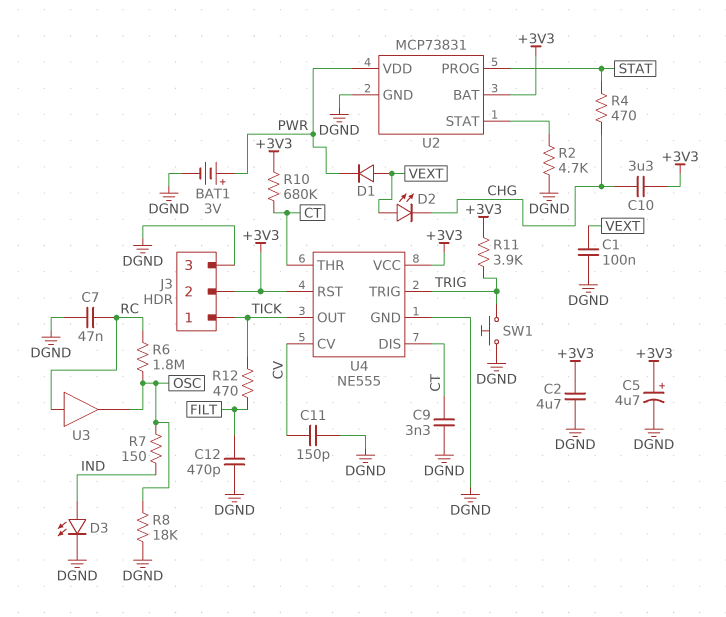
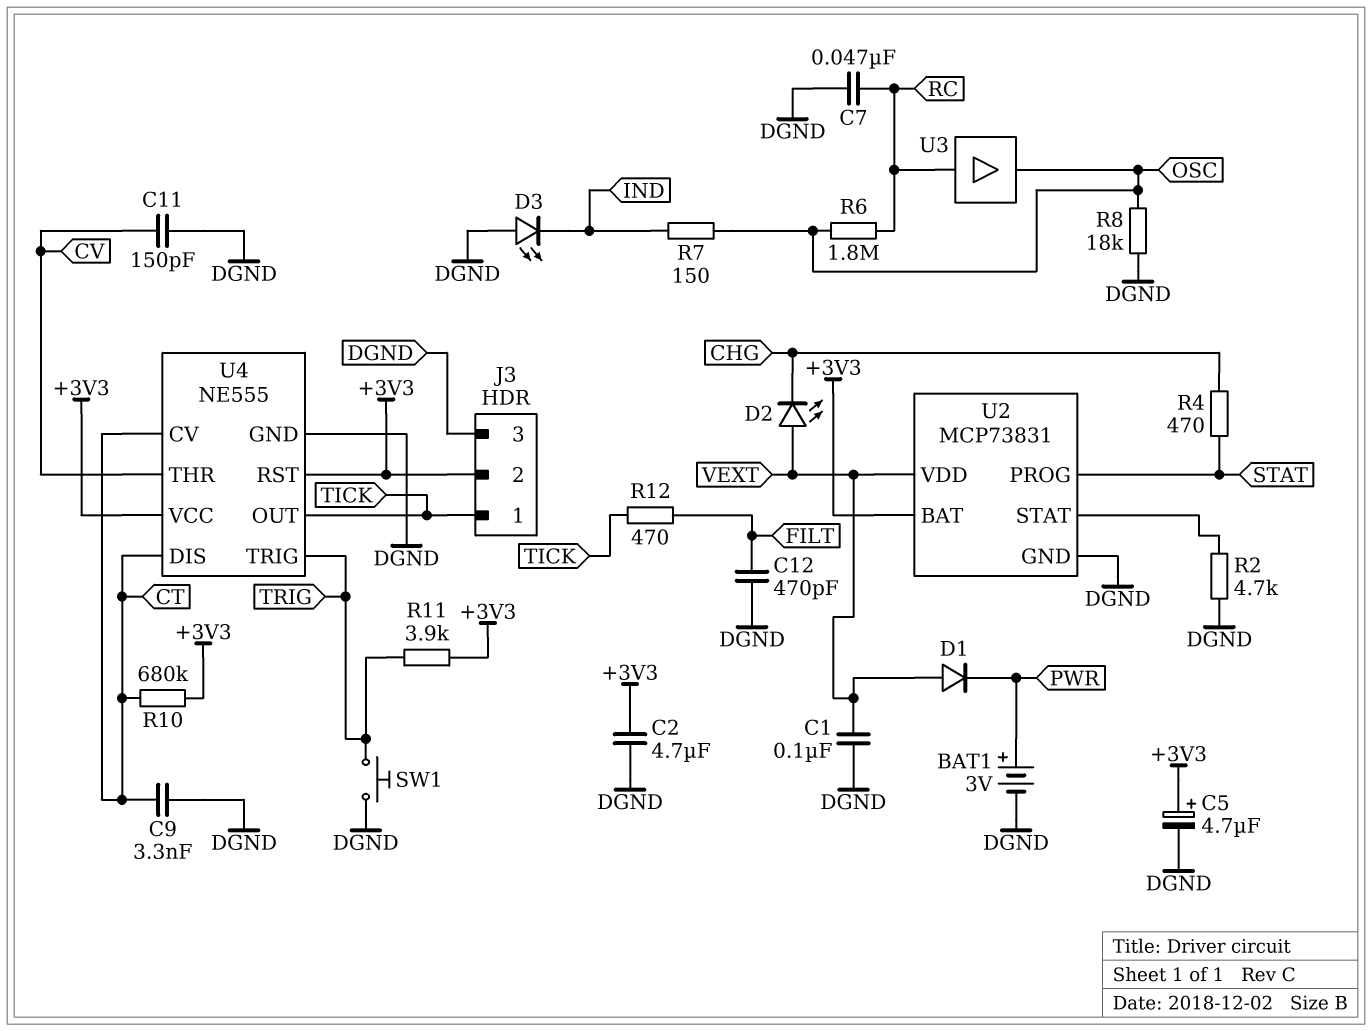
C10: 3.3uF (+3V3, CHG) -> none
D3: LED (A IND, K DGND) -> LED (A DGND, K IND)
U2 pin VDD: PWR -> VEXT
U4 pin CV: CV -> CT
U4 pin THR: CT -> CV

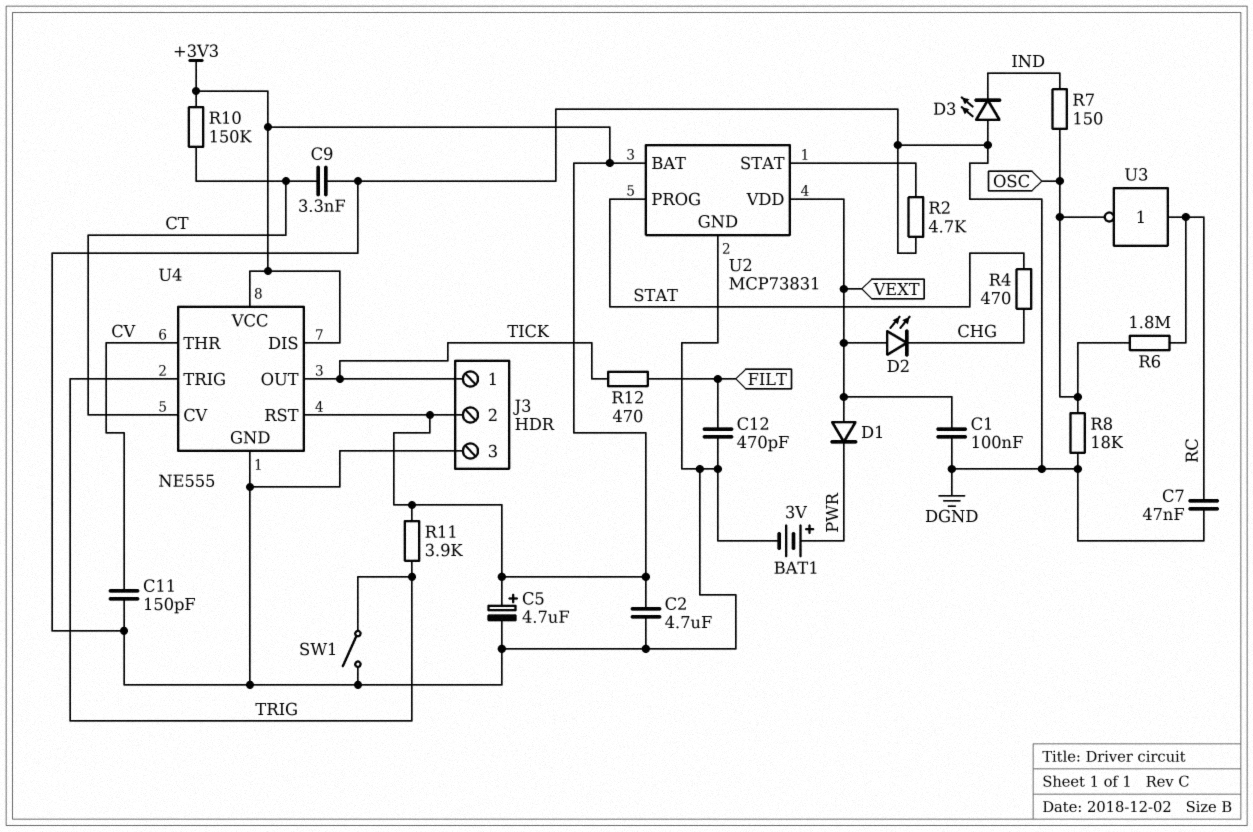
R10: 680k (+3V3, CT) -> 150k (+3V3, CT)
SW1: button (DGND, TRIG) -> switch (DGND, TRIG)
U3: buffer (in RC, out OSC) -> NOT (in RC, out OSC)
U4 pin DIS: CT -> +3V3

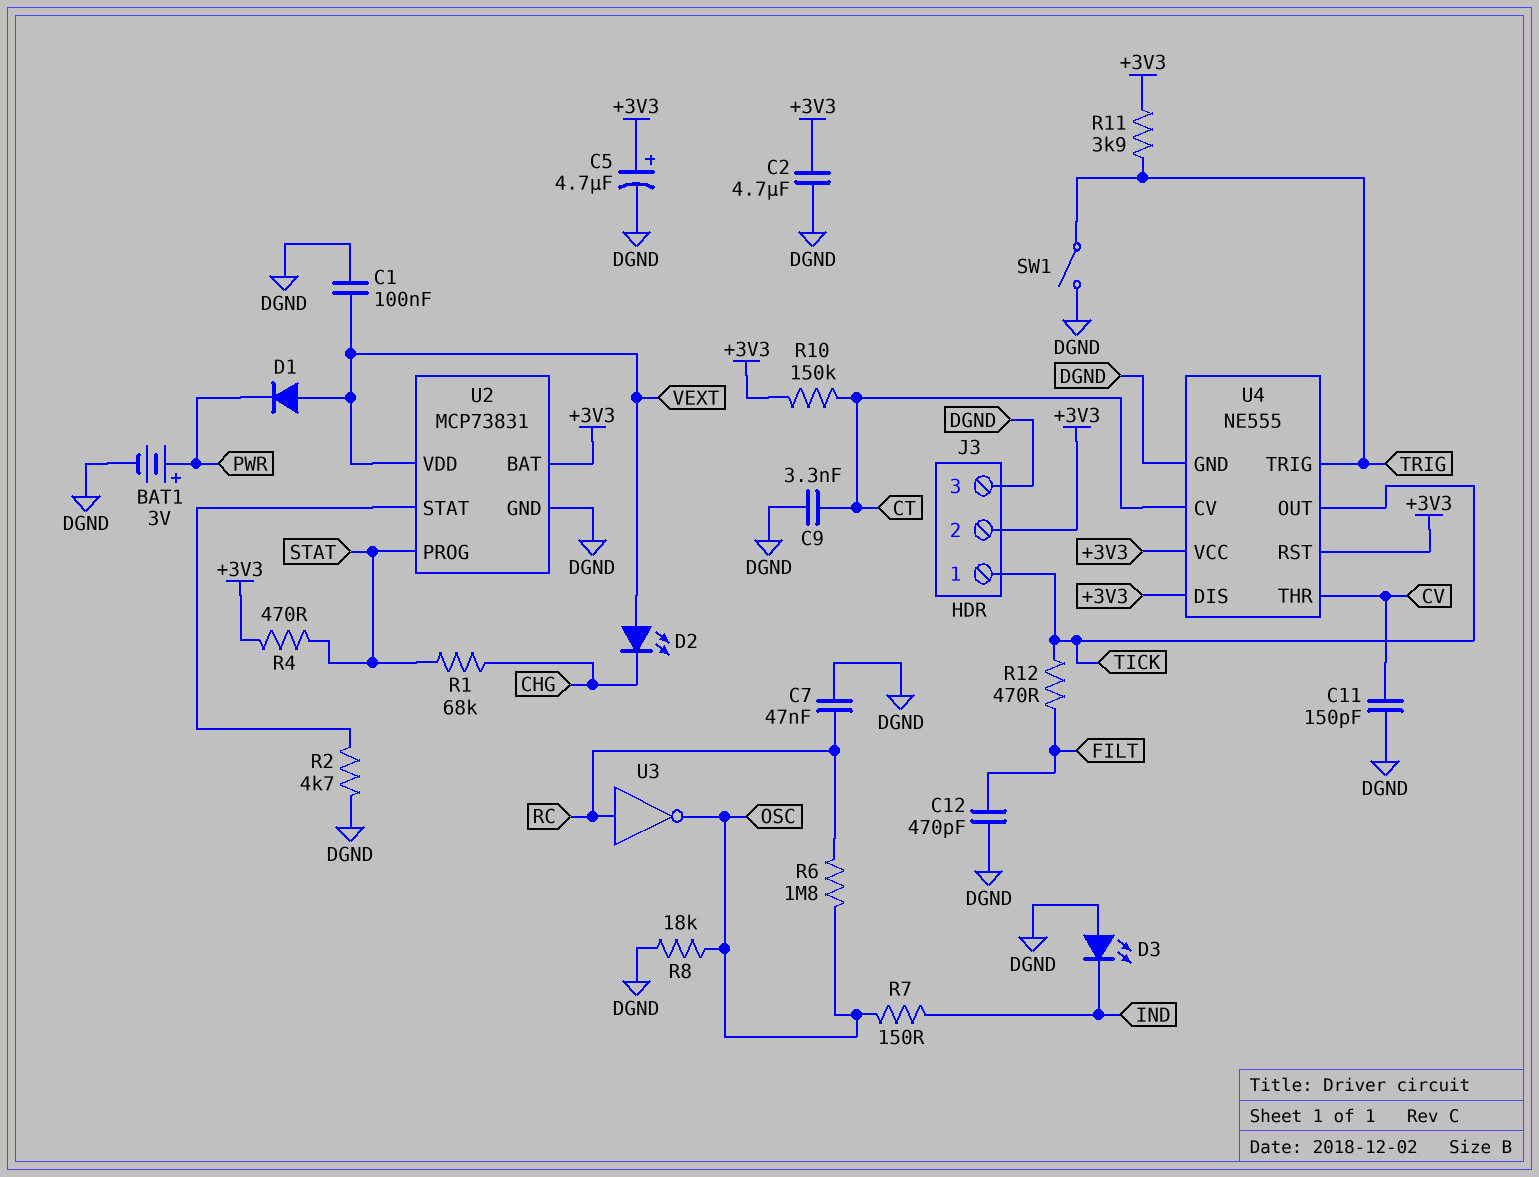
R1: none -> 68k (CHG, STAT)
R4: 470 (CHG, STAT) -> 470 (+3V3, STAT)

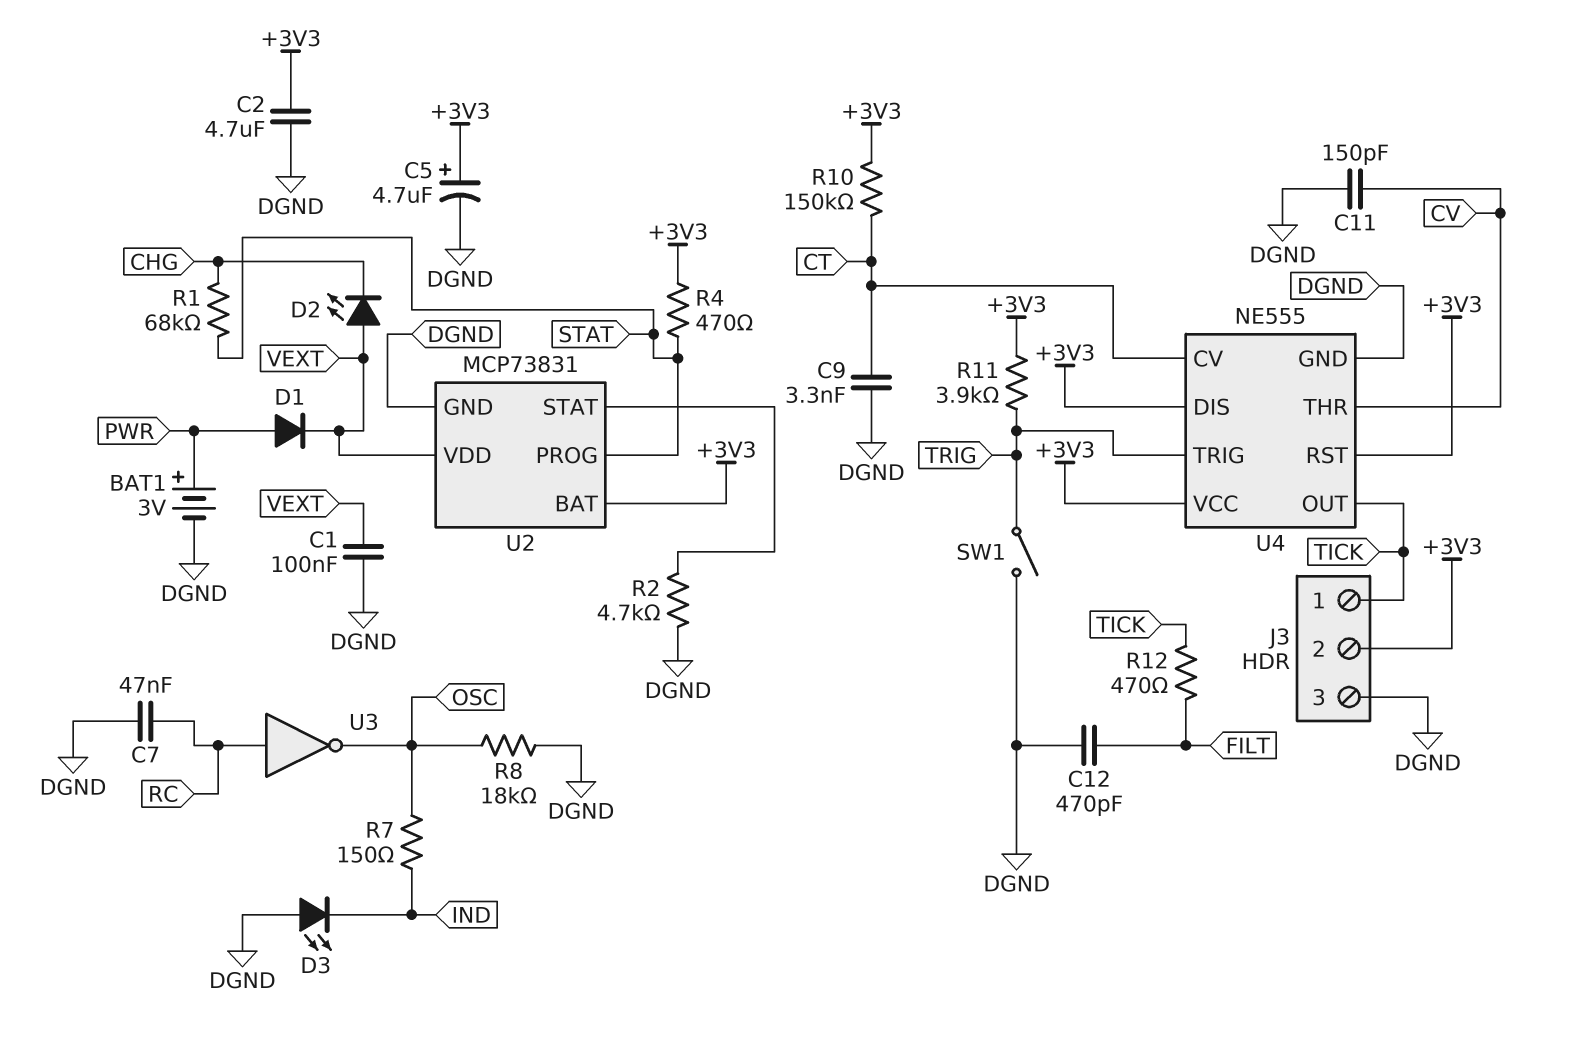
D1: diode (A VEXT, K PWR) -> diode (A PWR, K VEXT)
R6: 1.8M (OSC, RC) -> none

